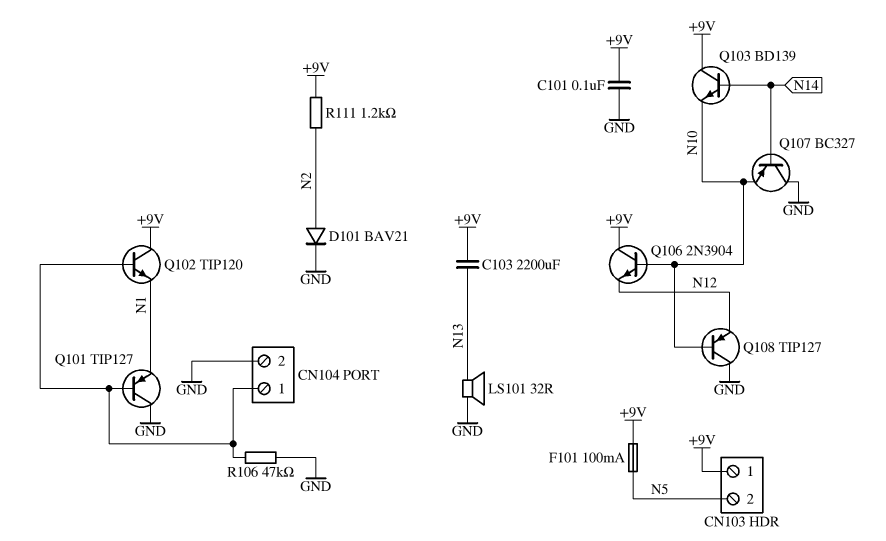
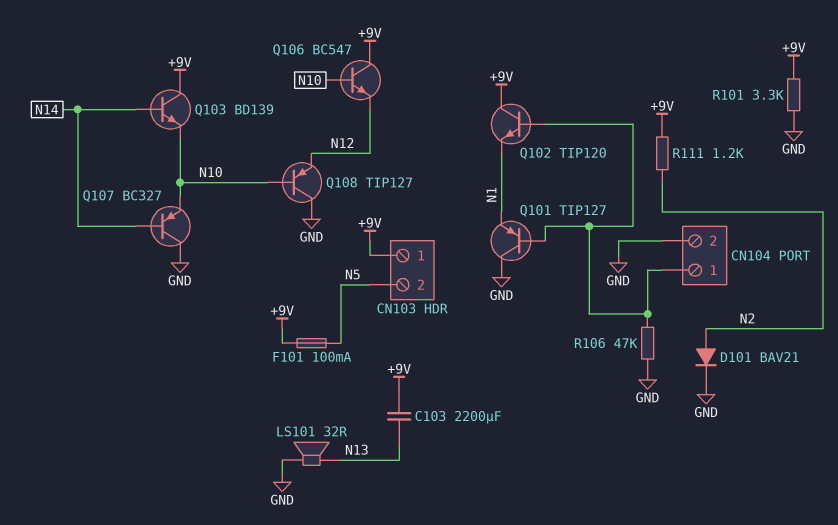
C101: 100nF (+9V, GND) -> none
Q106: NPN 2N3904 (B N10, C +9V, E N12) -> NPN BC547 (B N10, C +9V, E N12)
R101: none -> 3.3k (+9V, GND)

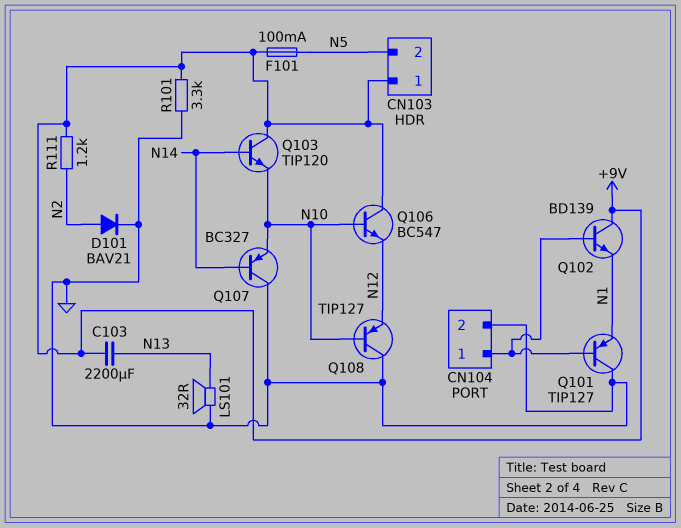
Q102: NPN TIP120 (B CN104/1, C +9V, E N1) -> NPN BD139 (B CN104/1, C +9V, E N1)
Q103: NPN BD139 (B N14, C +9V, E N10) -> NPN TIP120 (B N14, C +9V, E N10)
R106: 47k (CN104/1, GND) -> none

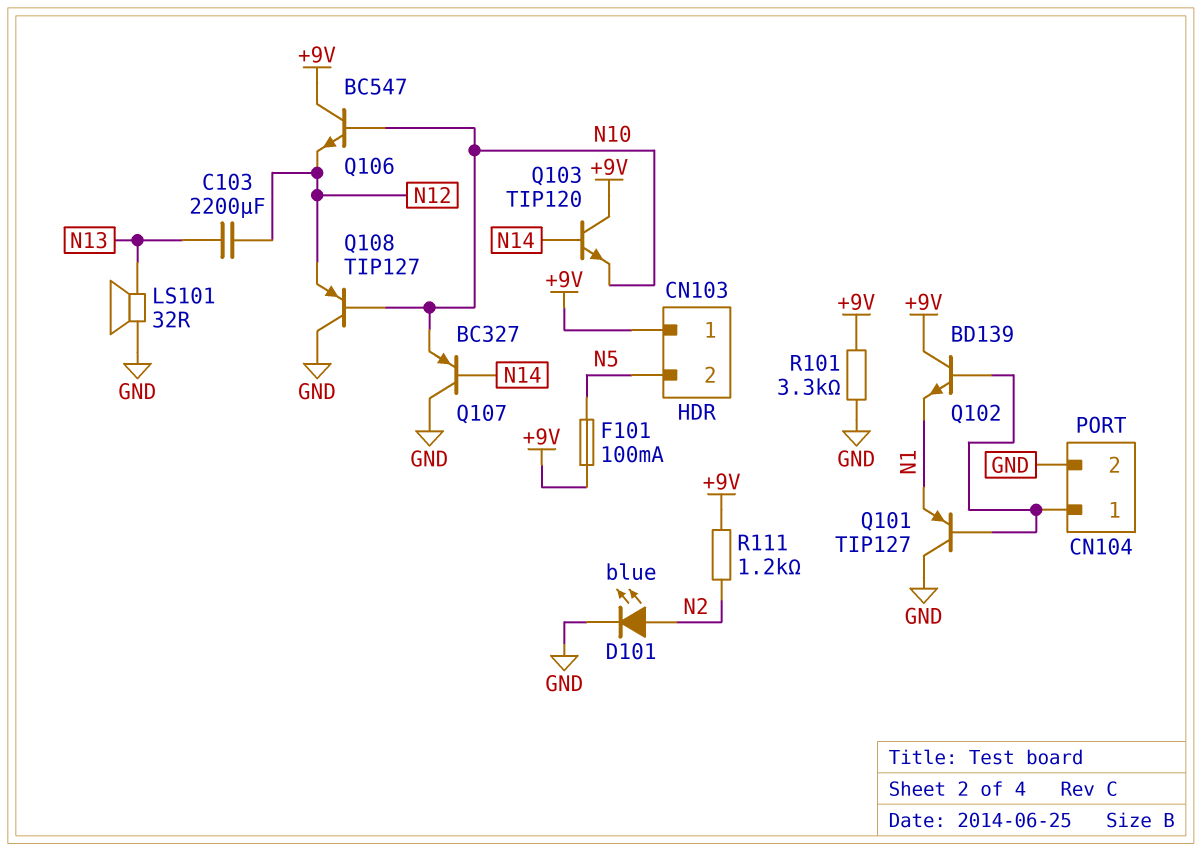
C103: 2200uF (+9V, N13) -> 2200uF (N12, N13)
D101: diode BAV21 (A N2, K GND) -> LED blue (A N2, K GND)

